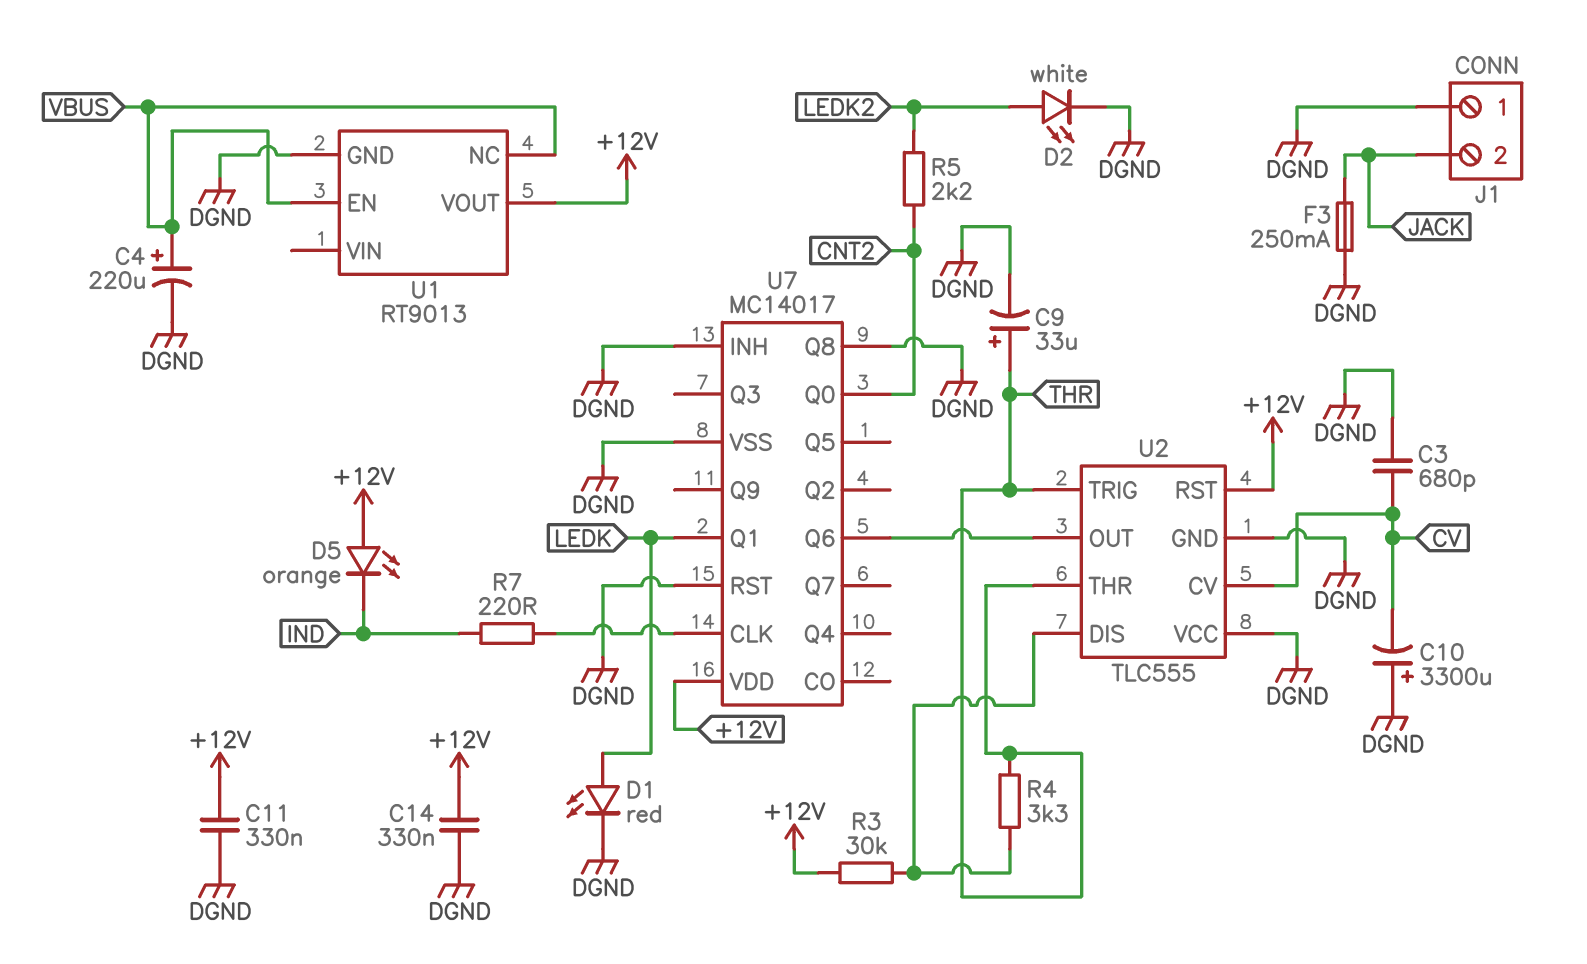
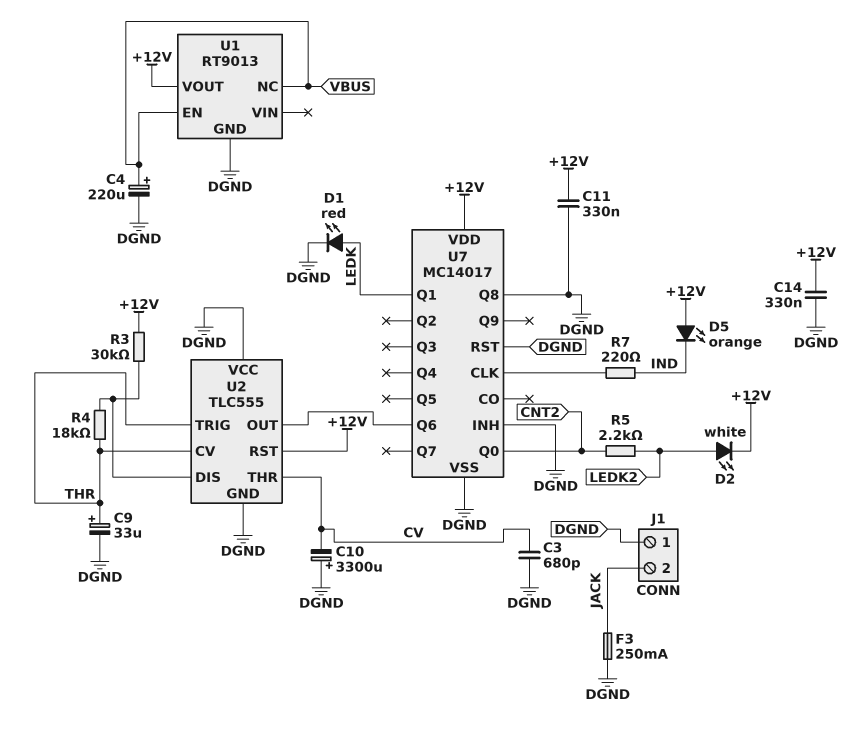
D2: LED white (A LEDK2, K DGND) -> LED white (A LEDK2, K +12V)
R4: 3.3k (THR, U2/DIS) -> 18k (THR, U2/DIS)
U2 pin CV: CV -> THR
U2 pin THR: THR -> CV

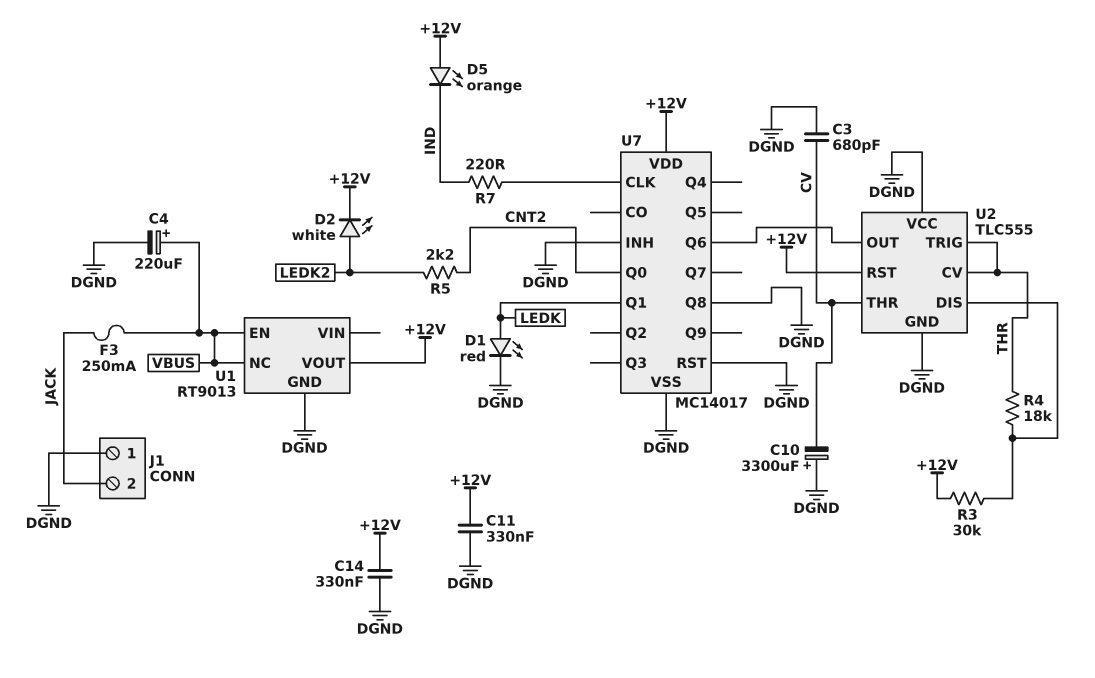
C9: 33uF (plus THR, minus DGND) -> none
F3: 250mA (DGND, JACK) -> 250mA (JACK, VBUS)

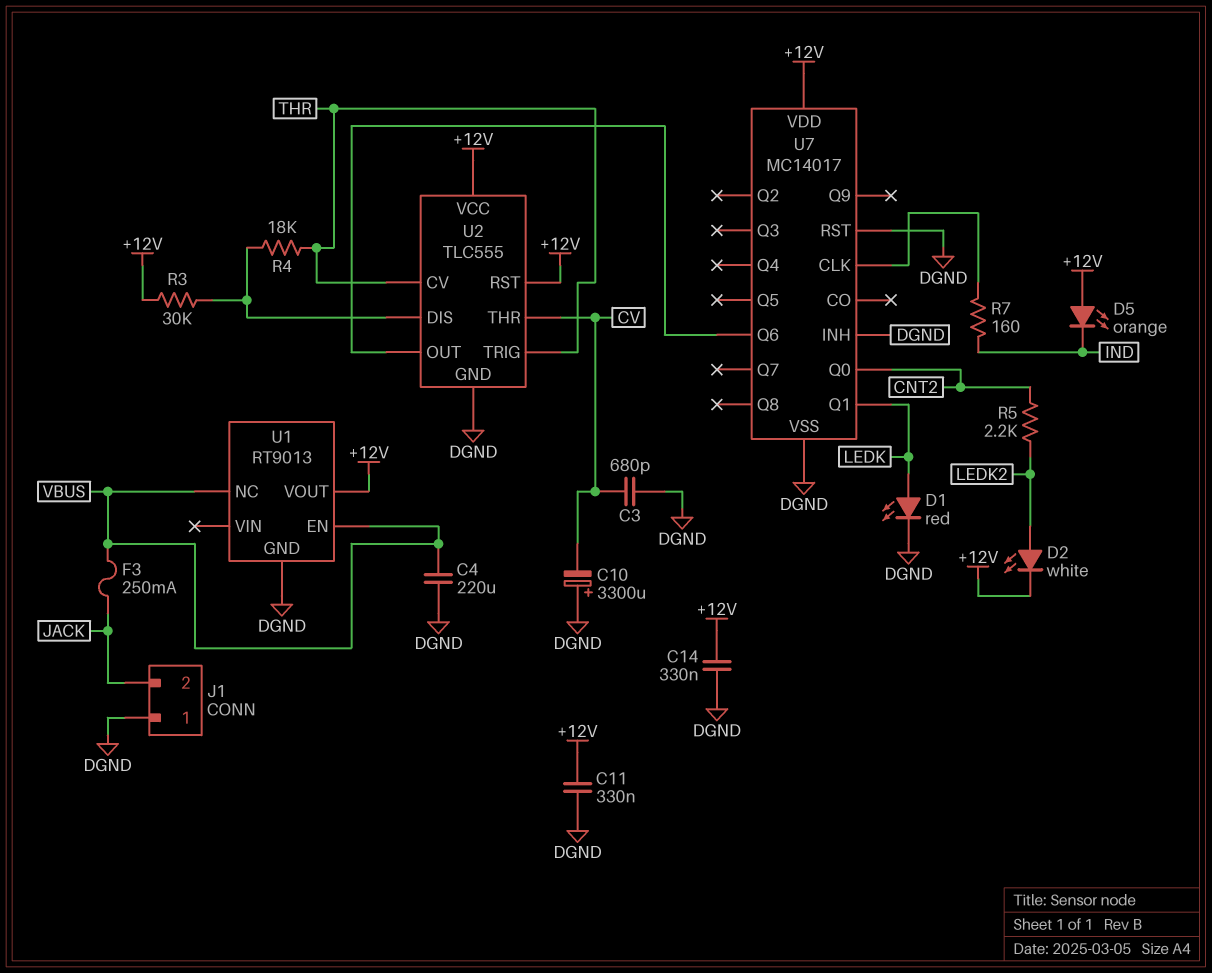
C4: 220uF (plus VBUS, minus DGND) -> 220uF (DGND, VBUS)
R7: 220 (IND, U7/CLK) -> 160 (IND, U7/CLK)
U2 pin VCC: DGND -> +12V
U7 pin Q8: DGND -> none

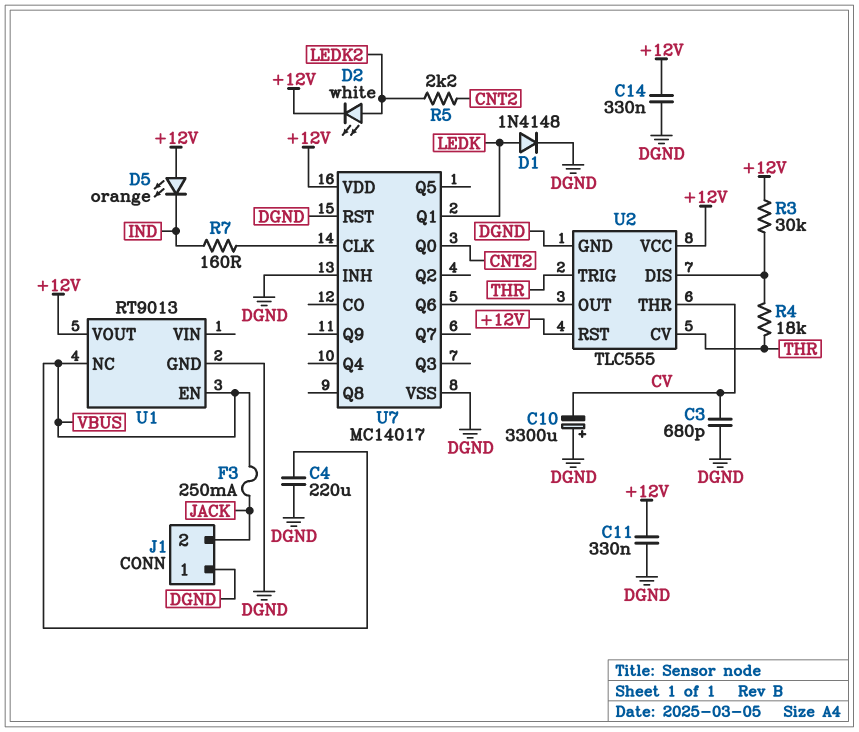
D1: LED red (A LEDK, K DGND) -> diode 1N4148 (A LEDK, K DGND)

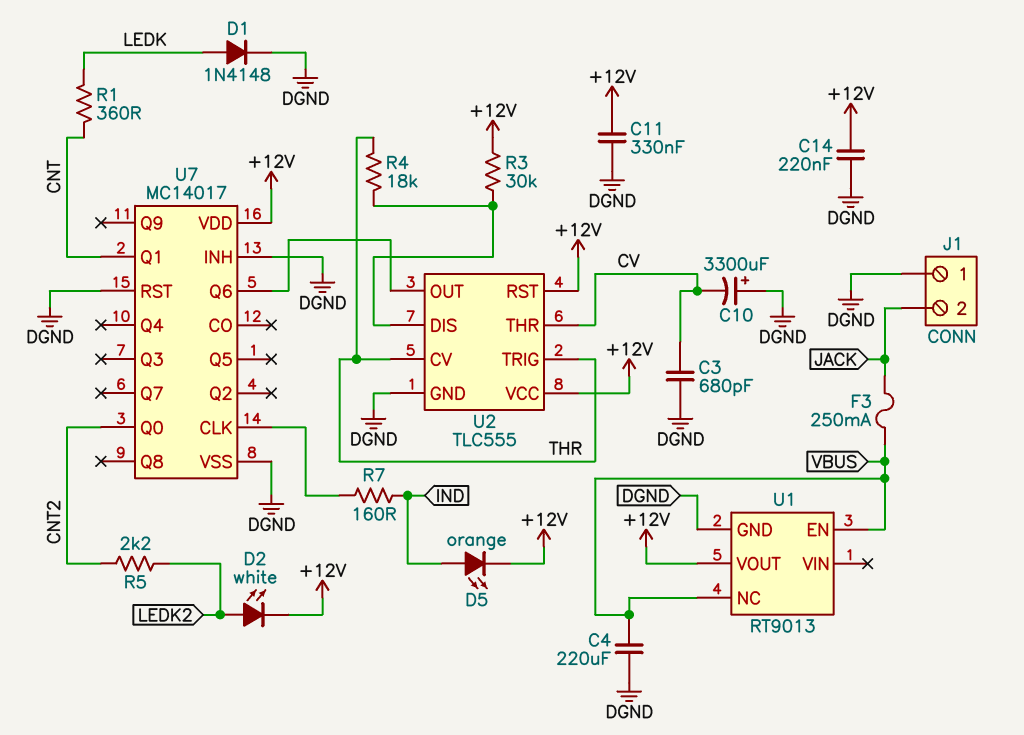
C14: 330nF (+12V, DGND) -> 220nF (+12V, DGND)
D5: LED orange (A +12V, K IND) -> LED orange (A IND, K +12V)
R1: none -> 360 (CNT, LEDK)
U7 pin Q1: LEDK -> CNT

